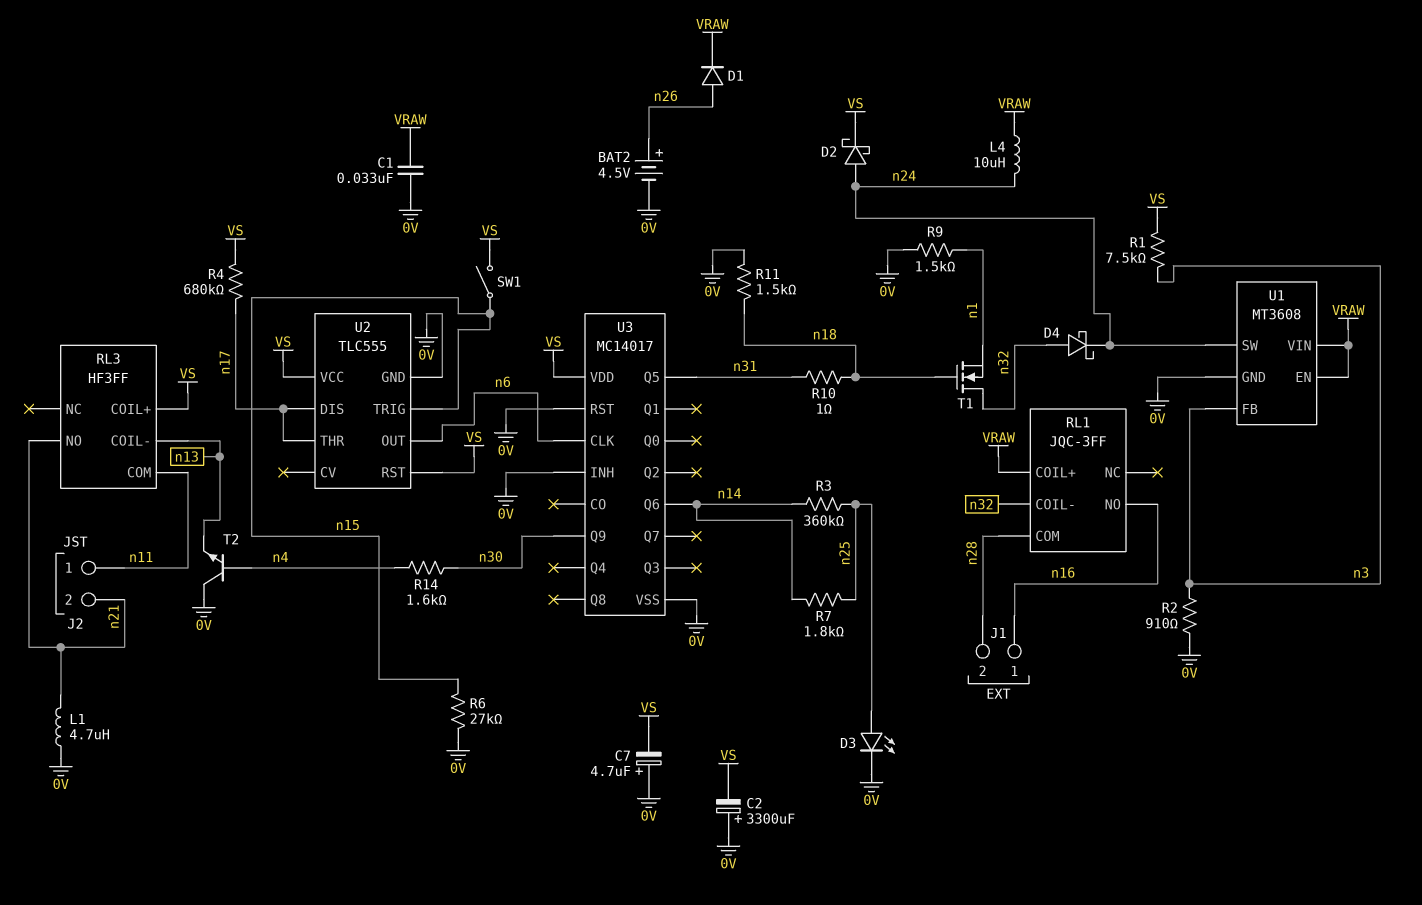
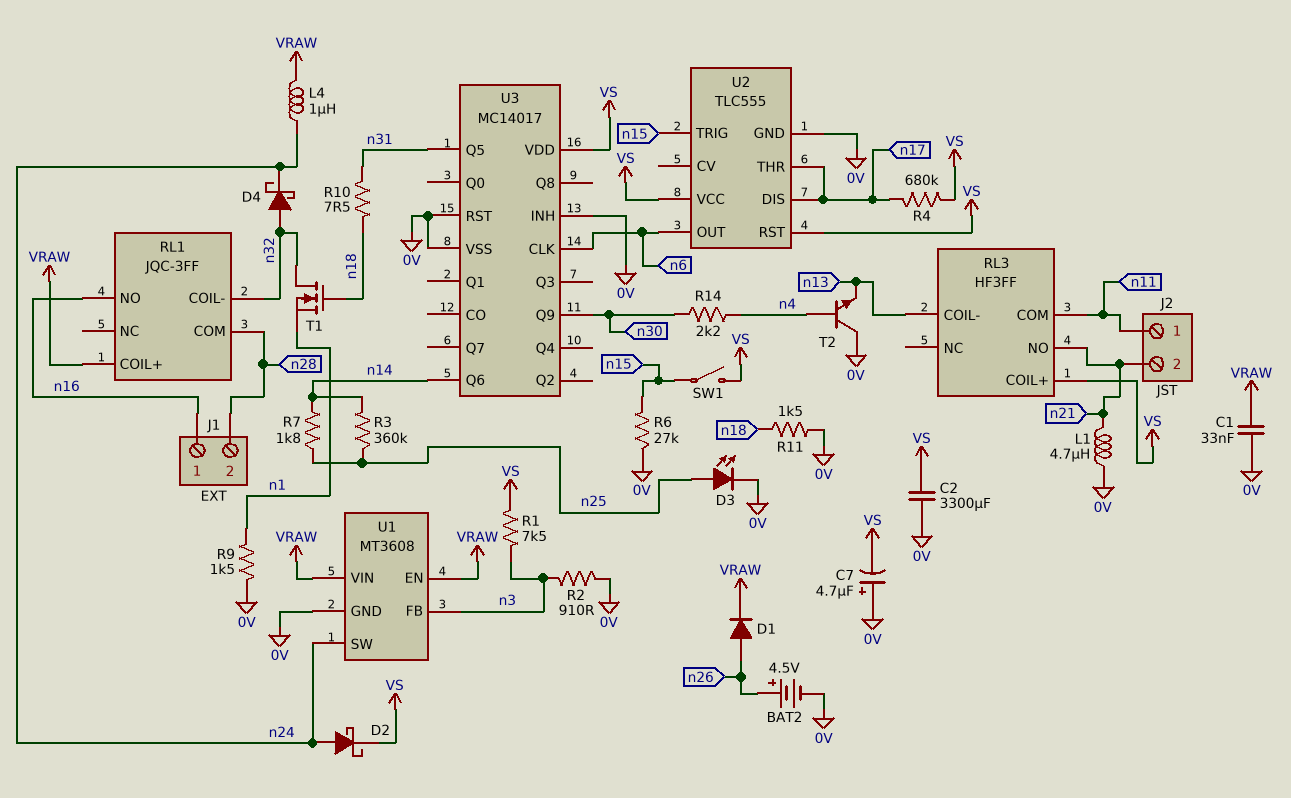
C2: 3300uF (plus 0V, minus VS) -> 3300uF (0V, VS)
L4: 10uH (VRAW, n24) -> 1uH (VRAW, n24)
R10: 1 (n18, n31) -> 7.5 (n18, n31)
R14: 1.6k (n4, n30) -> 2.2k (n4, n30)

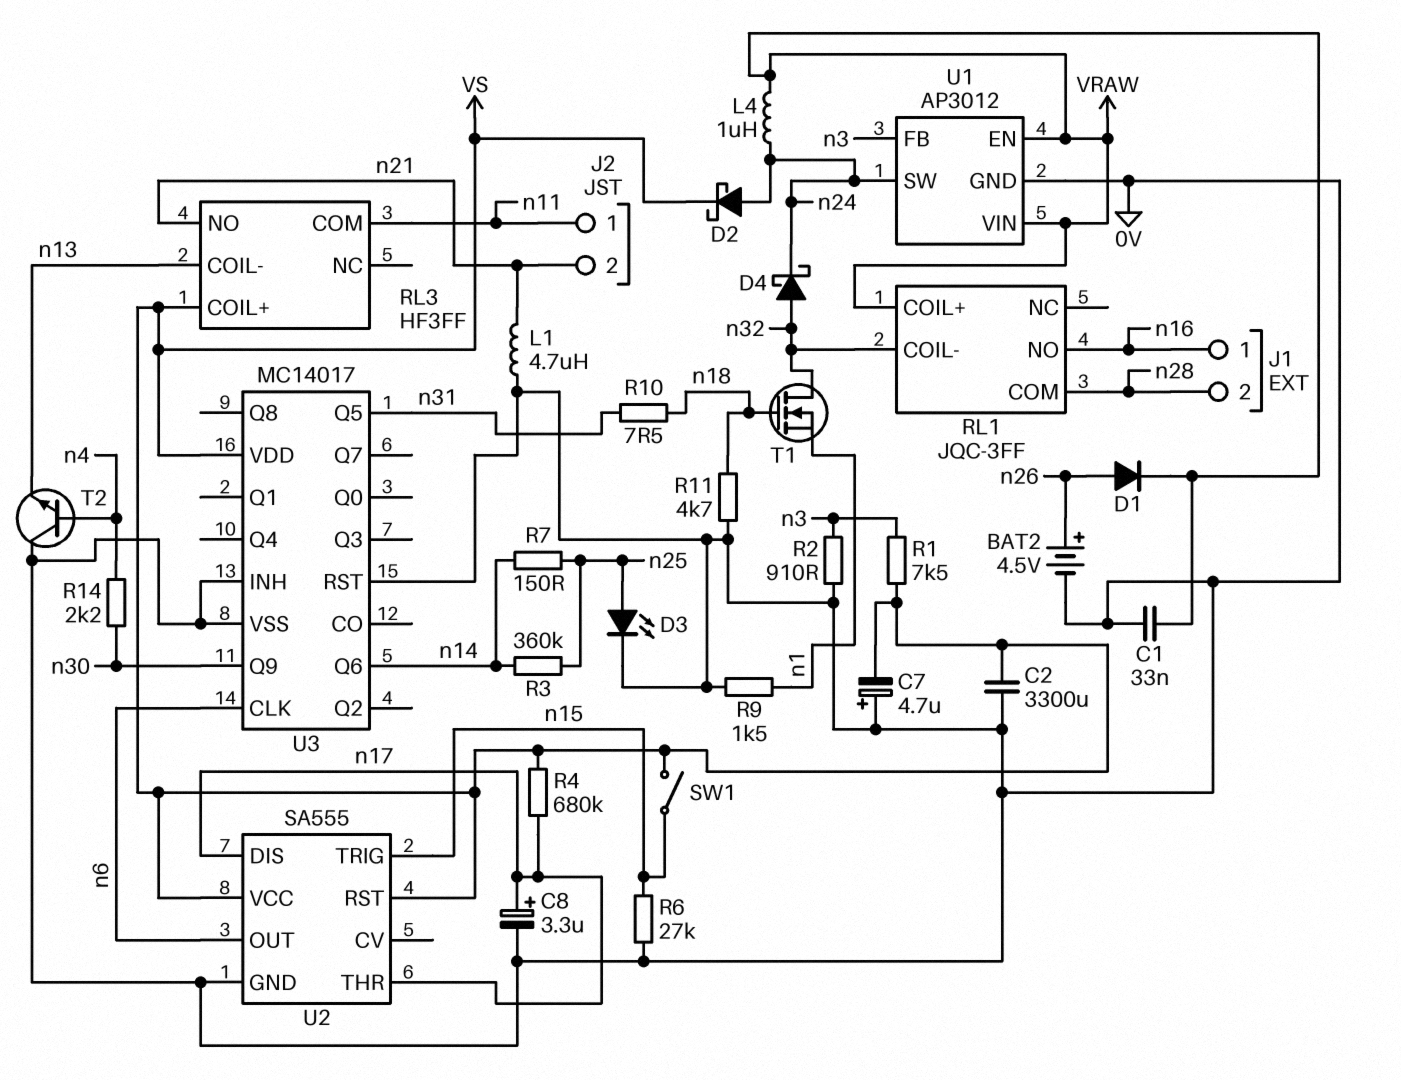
C8: none -> 3.3uF (plus n17, minus 0V)
R7: 1.8k (n14, n25) -> 150 (n14, n25)
R11: 1.5k (0V, n18) -> 4.7k (0V, n18)
U1: MT3608 -> AP3012
U2: TLC555 -> SA555

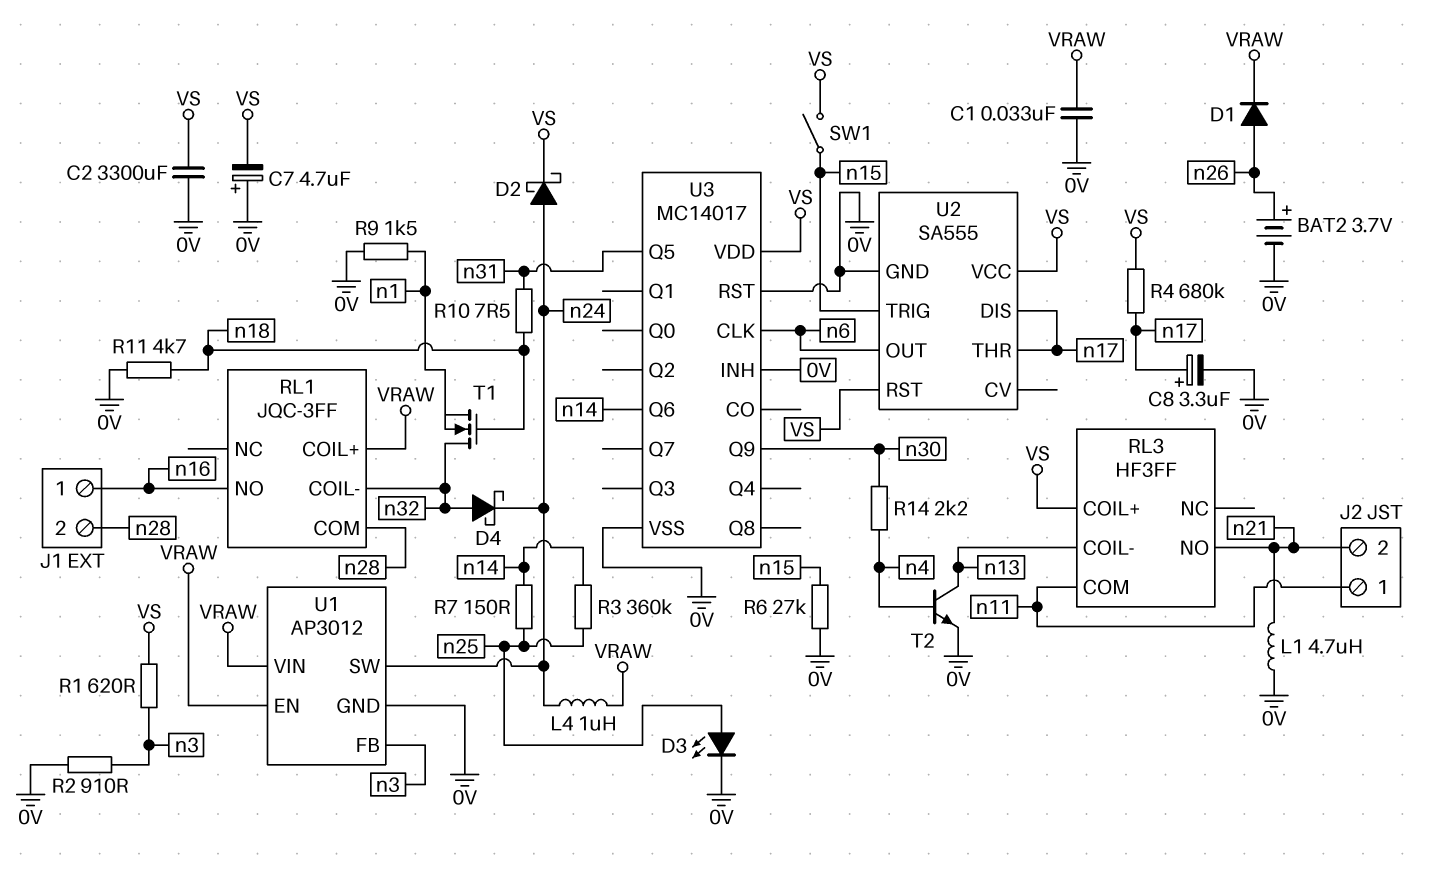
BAT2: 4.5V (plus n26, minus 0V) -> 3.7V (plus n26, minus 0V)
R1: 7.5k (VS, n3) -> 620 (VS, n3)
T2: NPN (B n4, C 0V, E n13) -> NPN (B n4, C n13, E 0V)

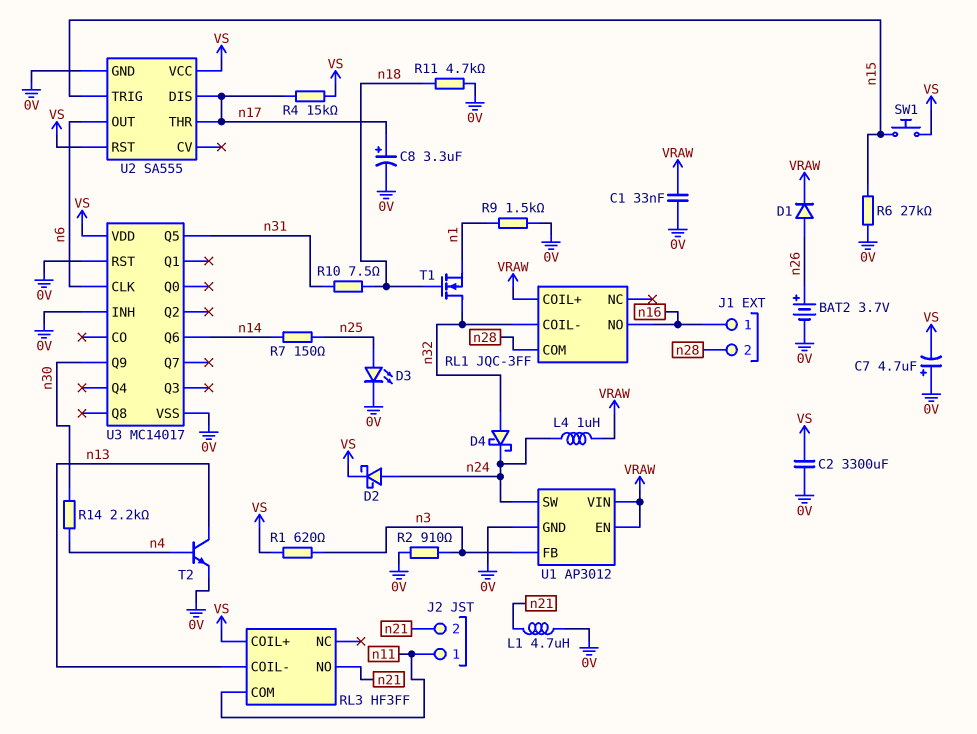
R3: 360k (n14, n25) -> none
R4: 680k (VS, n17) -> 15k (VS, n17)
SW1: switch (VS, n15) -> button (VS, n15)

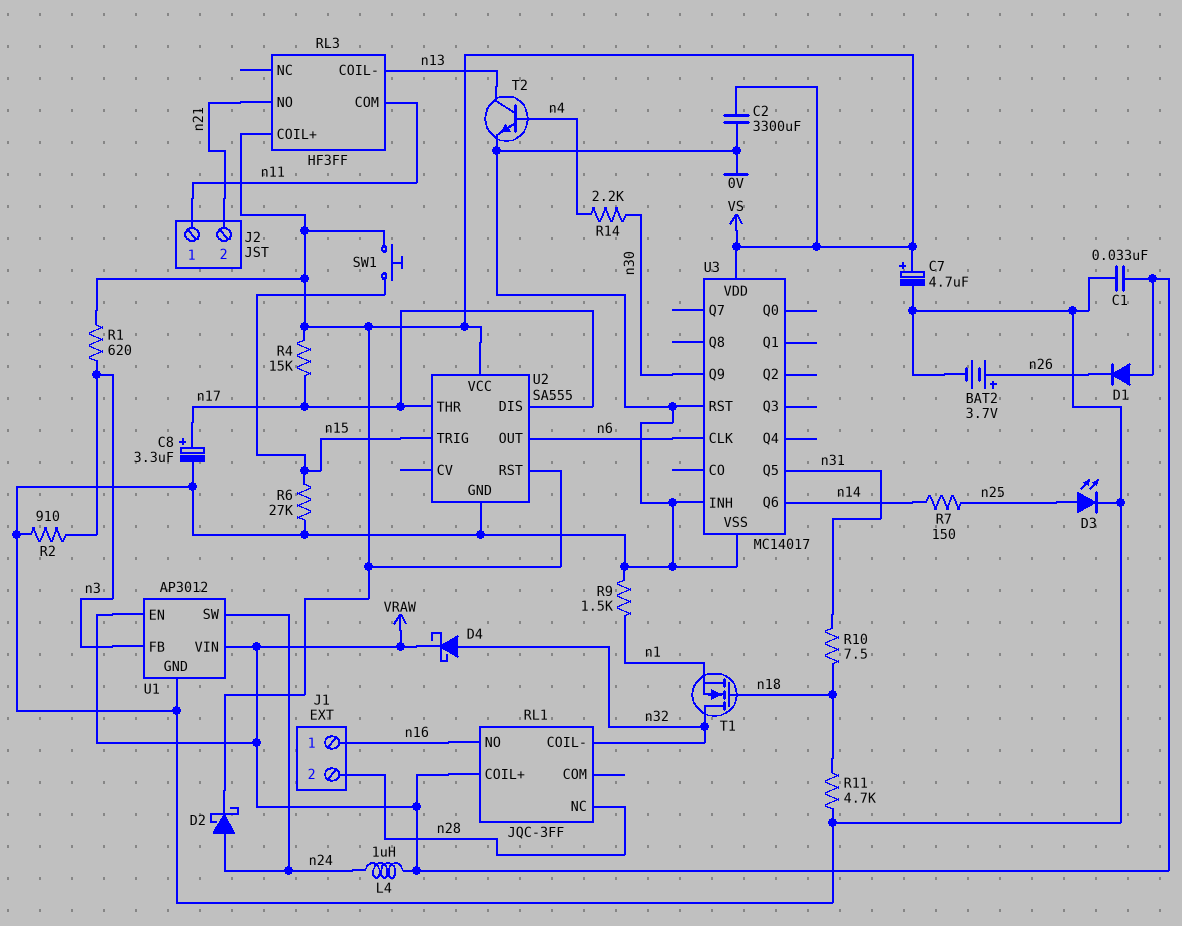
C7: 4.7uF (plus 0V, minus VS) -> 4.7uF (plus VS, minus 0V)
D1: diode (A n26, K VRAW) -> diode (A VRAW, K n26)
D4: schottky (A n32, K n24) -> schottky (A n32, K VRAW)
L1: 4.7uH (0V, n21) -> none
RL1 pin COM: n28 -> none
RL1 pin NC: none -> n28

